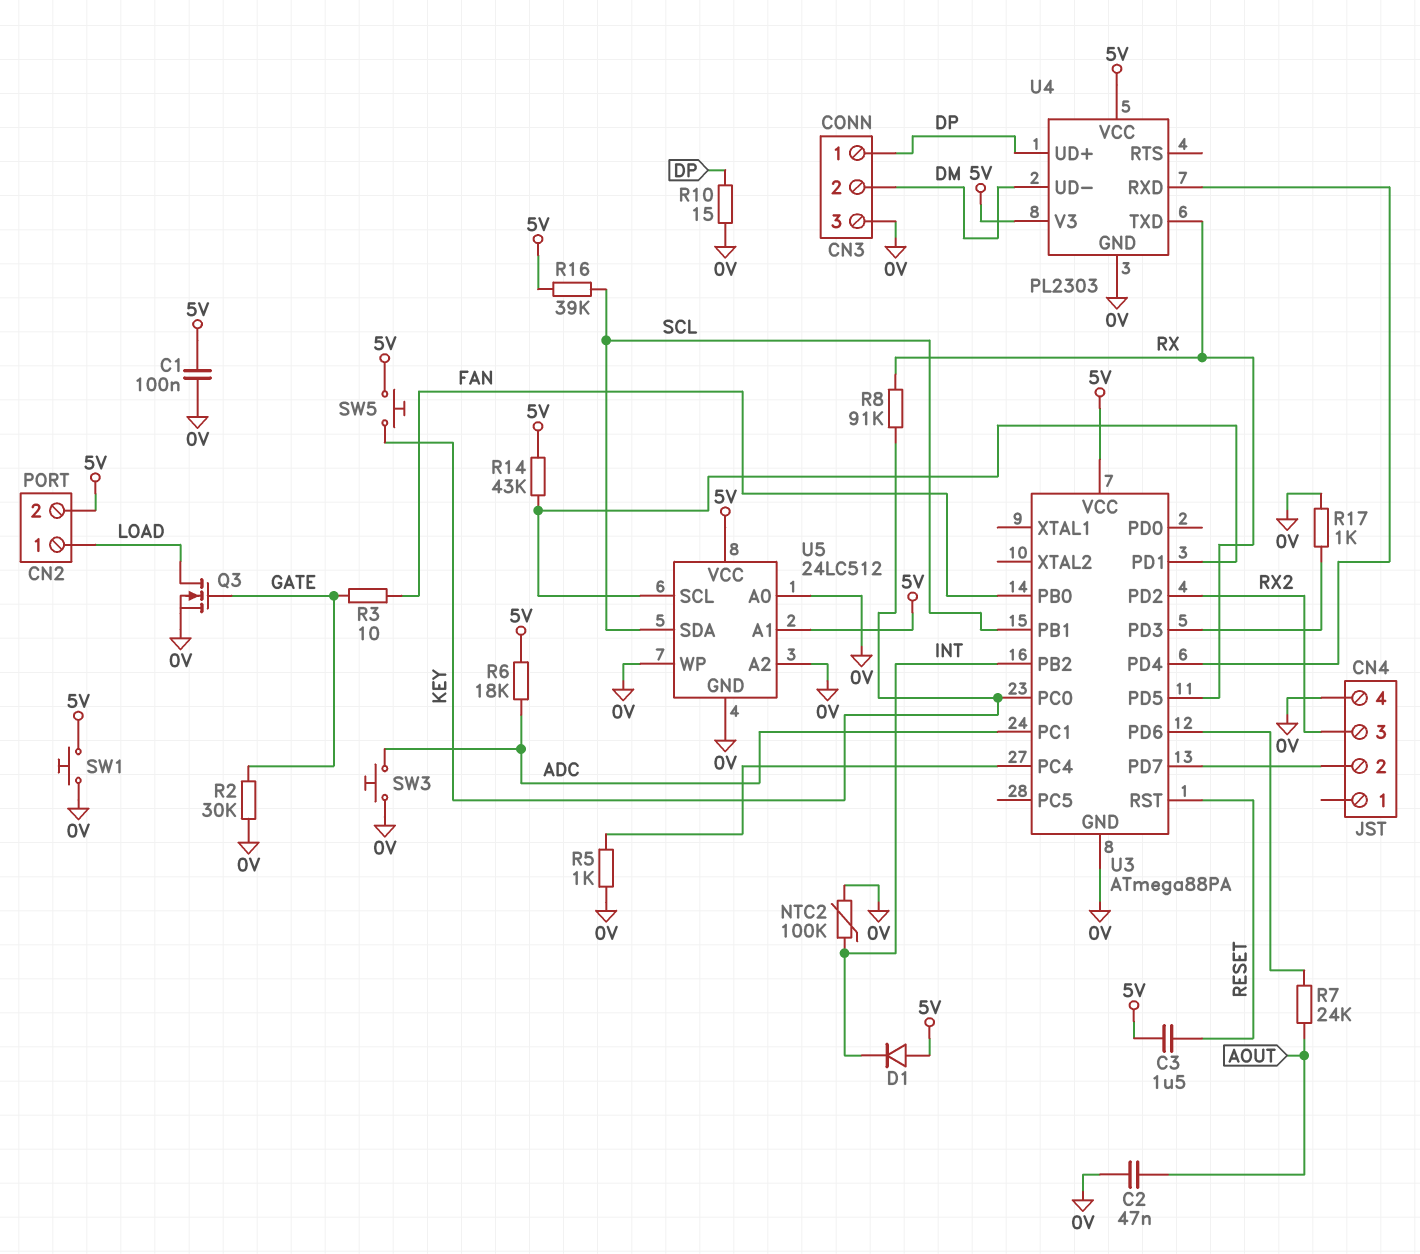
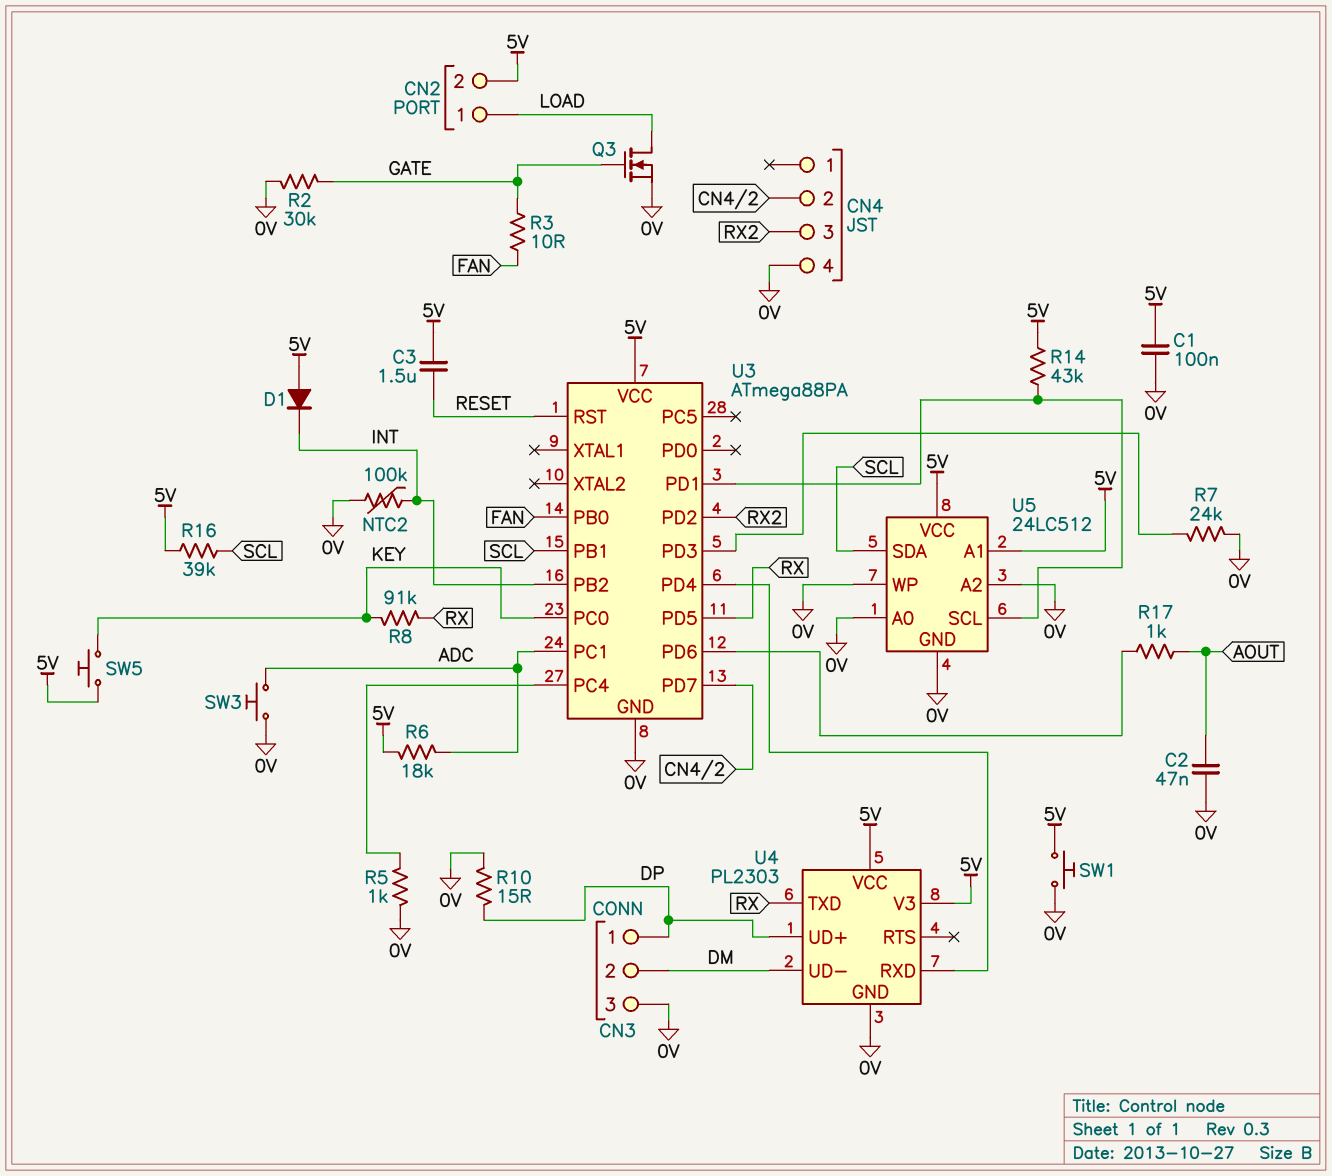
R7: 24k (AOUT, U3/PD6) -> 24k (0V, U3/PD3)
R17: 1k (0V, U3/PD3) -> 1k (AOUT, U3/PD6)

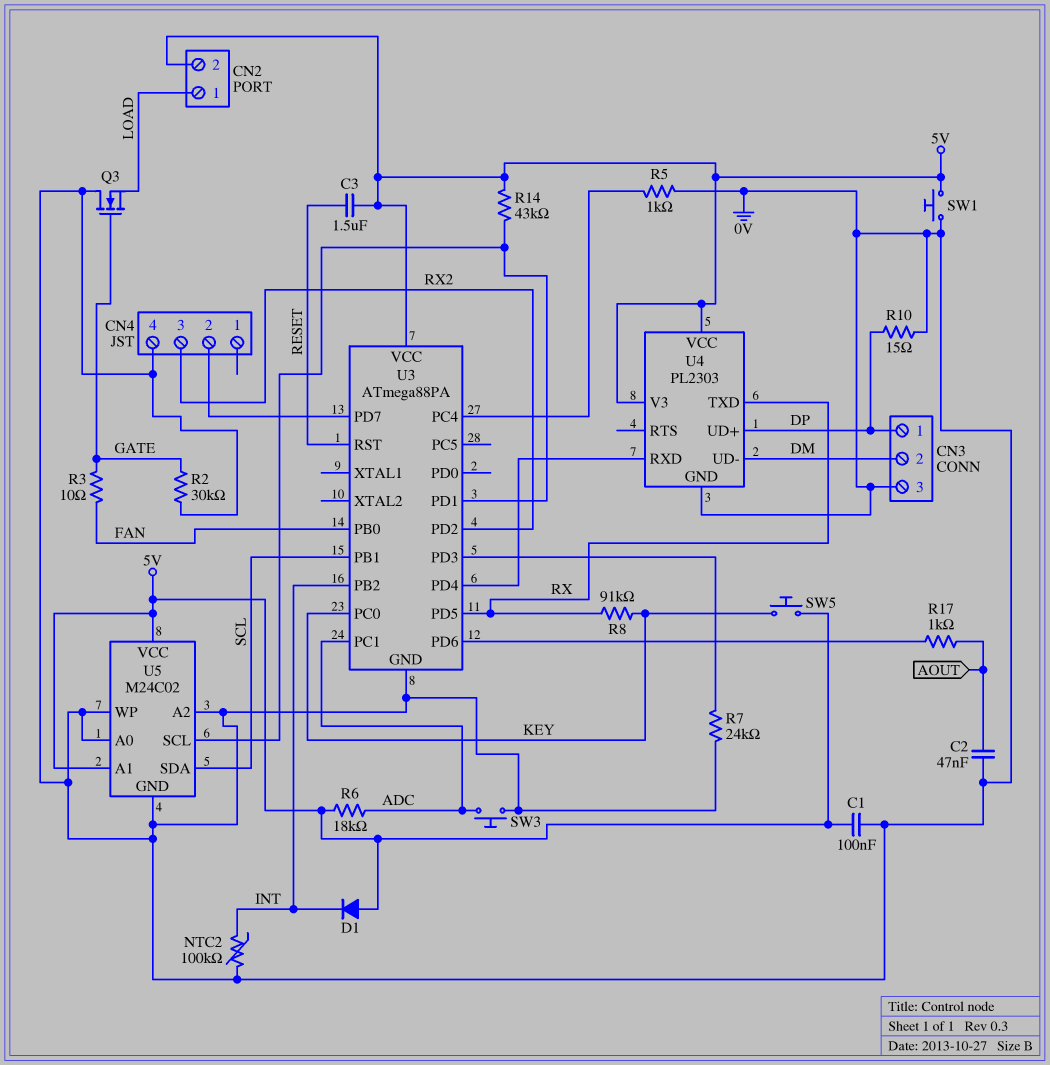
Q3: NMOS (G GATE, D LOAD, S 0V) -> NMOS (G GATE, D 0V, S LOAD)
R16: 39k (5V, SCL) -> none
U5: 24LC512 -> M24C02

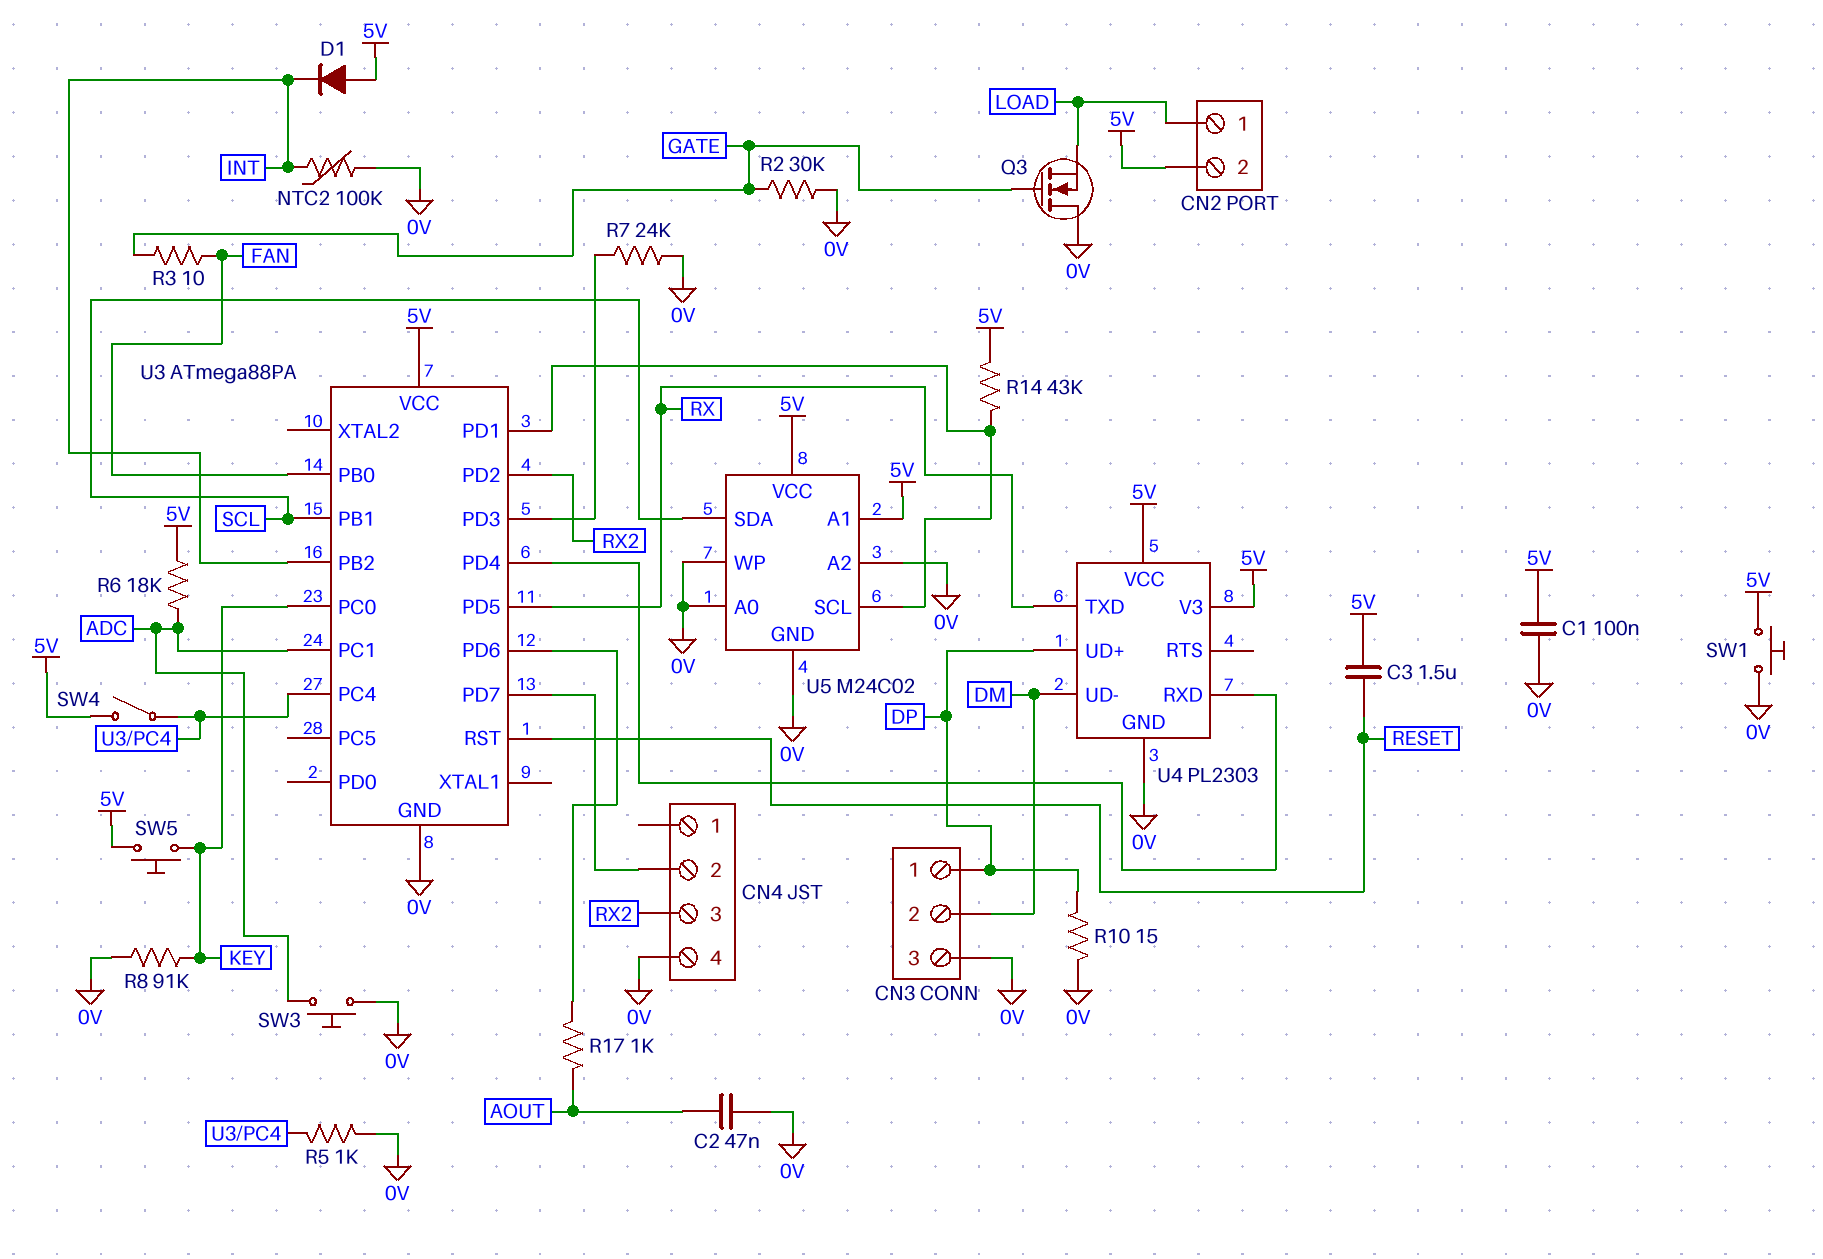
R8: 91k (KEY, RX) -> 91k (0V, KEY)
SW4: none -> switch (5V, U3/PC4)

